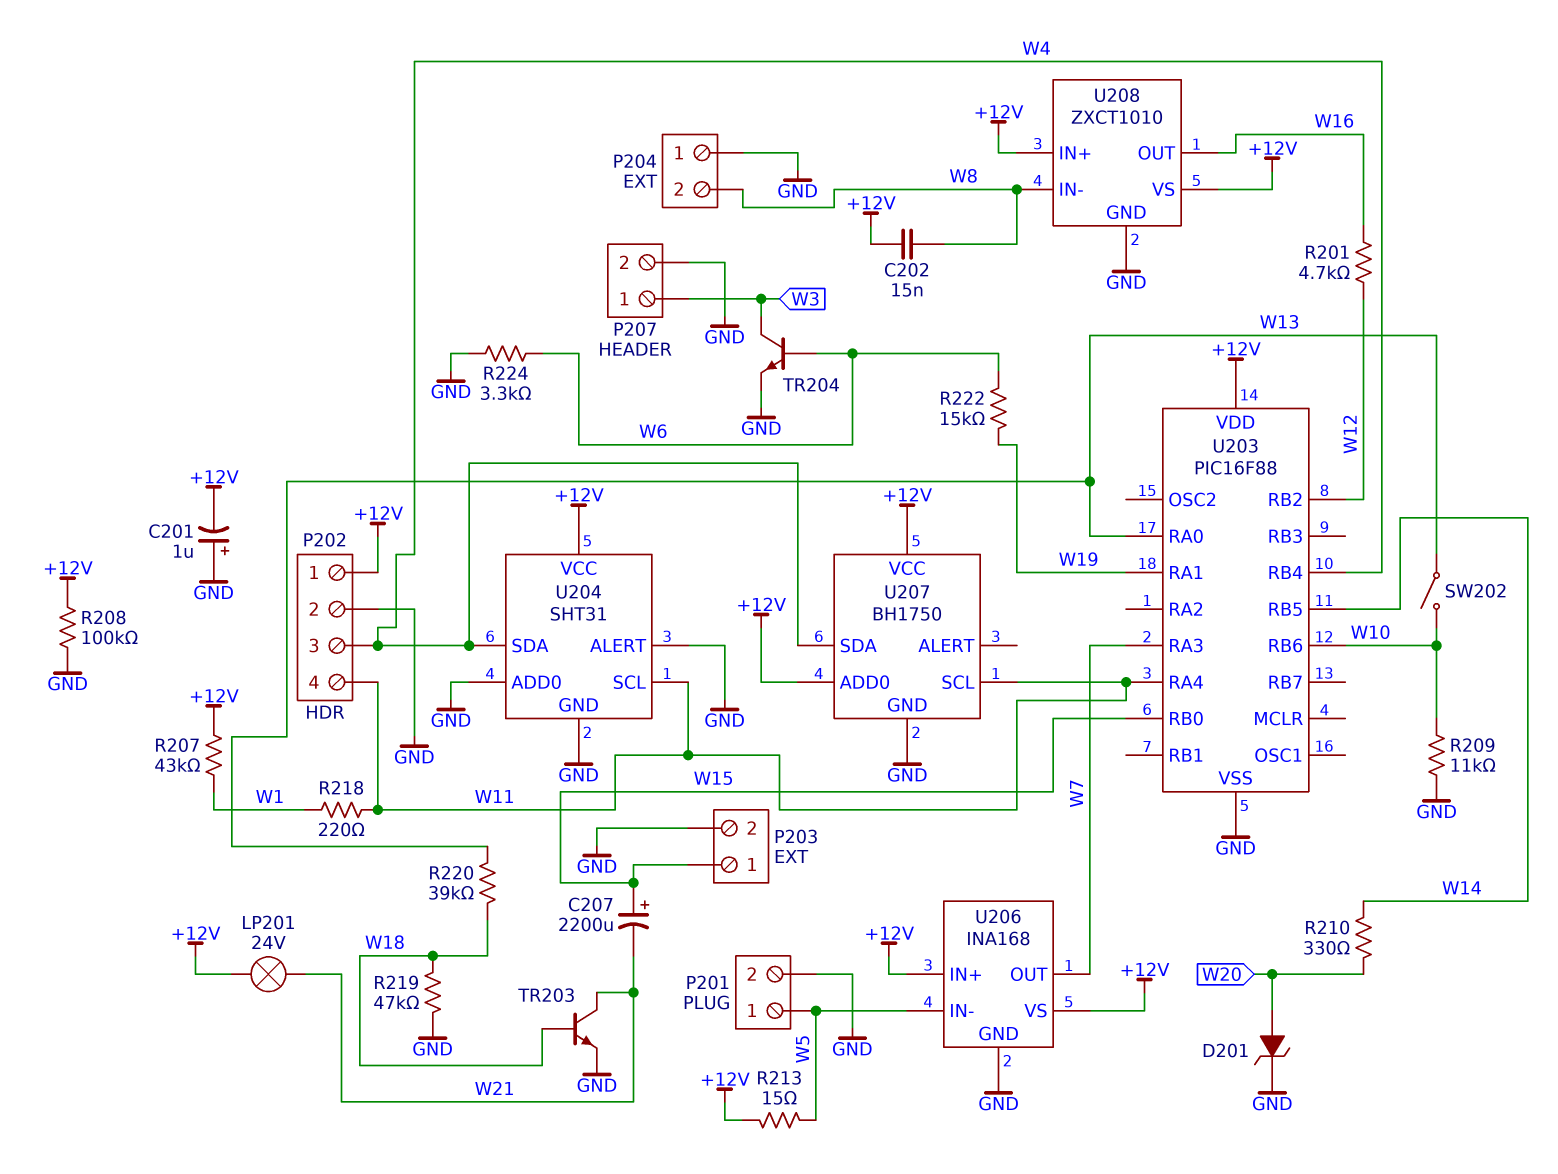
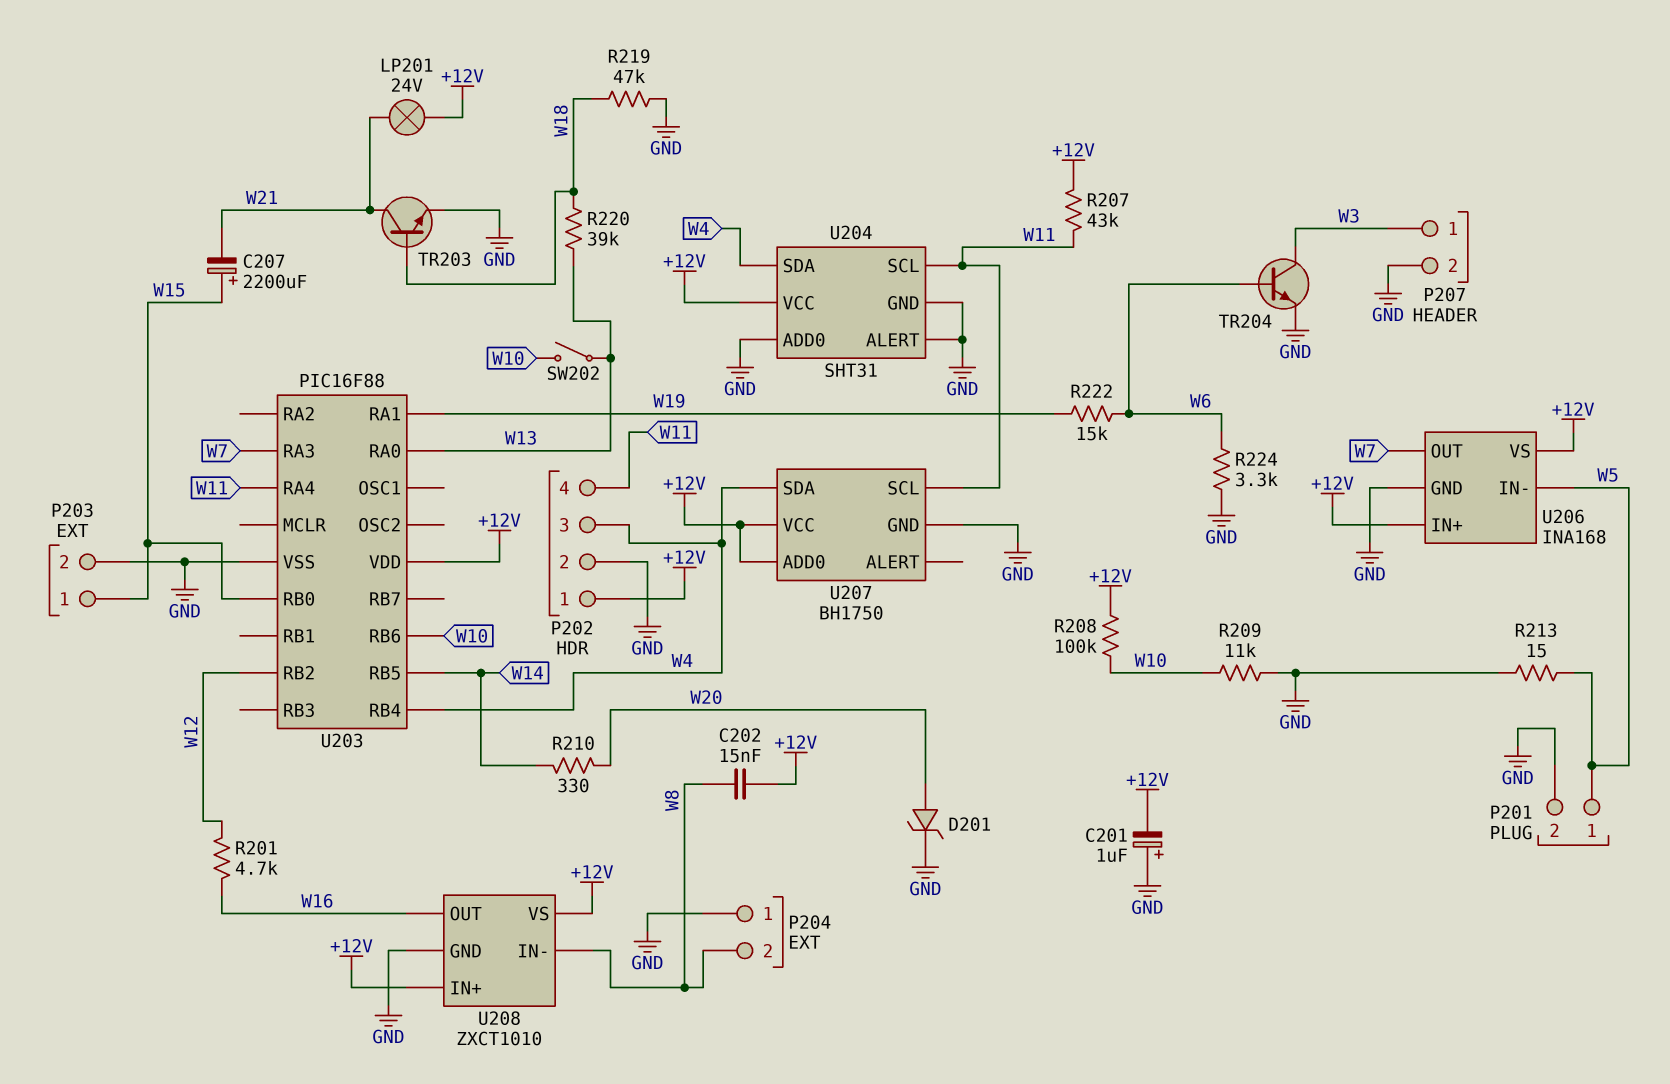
R207: 43k (+12V, W1) -> 43k (+12V, W11)
R208: 100k (+12V, GND) -> 100k (+12V, W10)
R213: 15 (+12V, W5) -> 15 (GND, W5)
R218: 220 (W1, W11) -> none

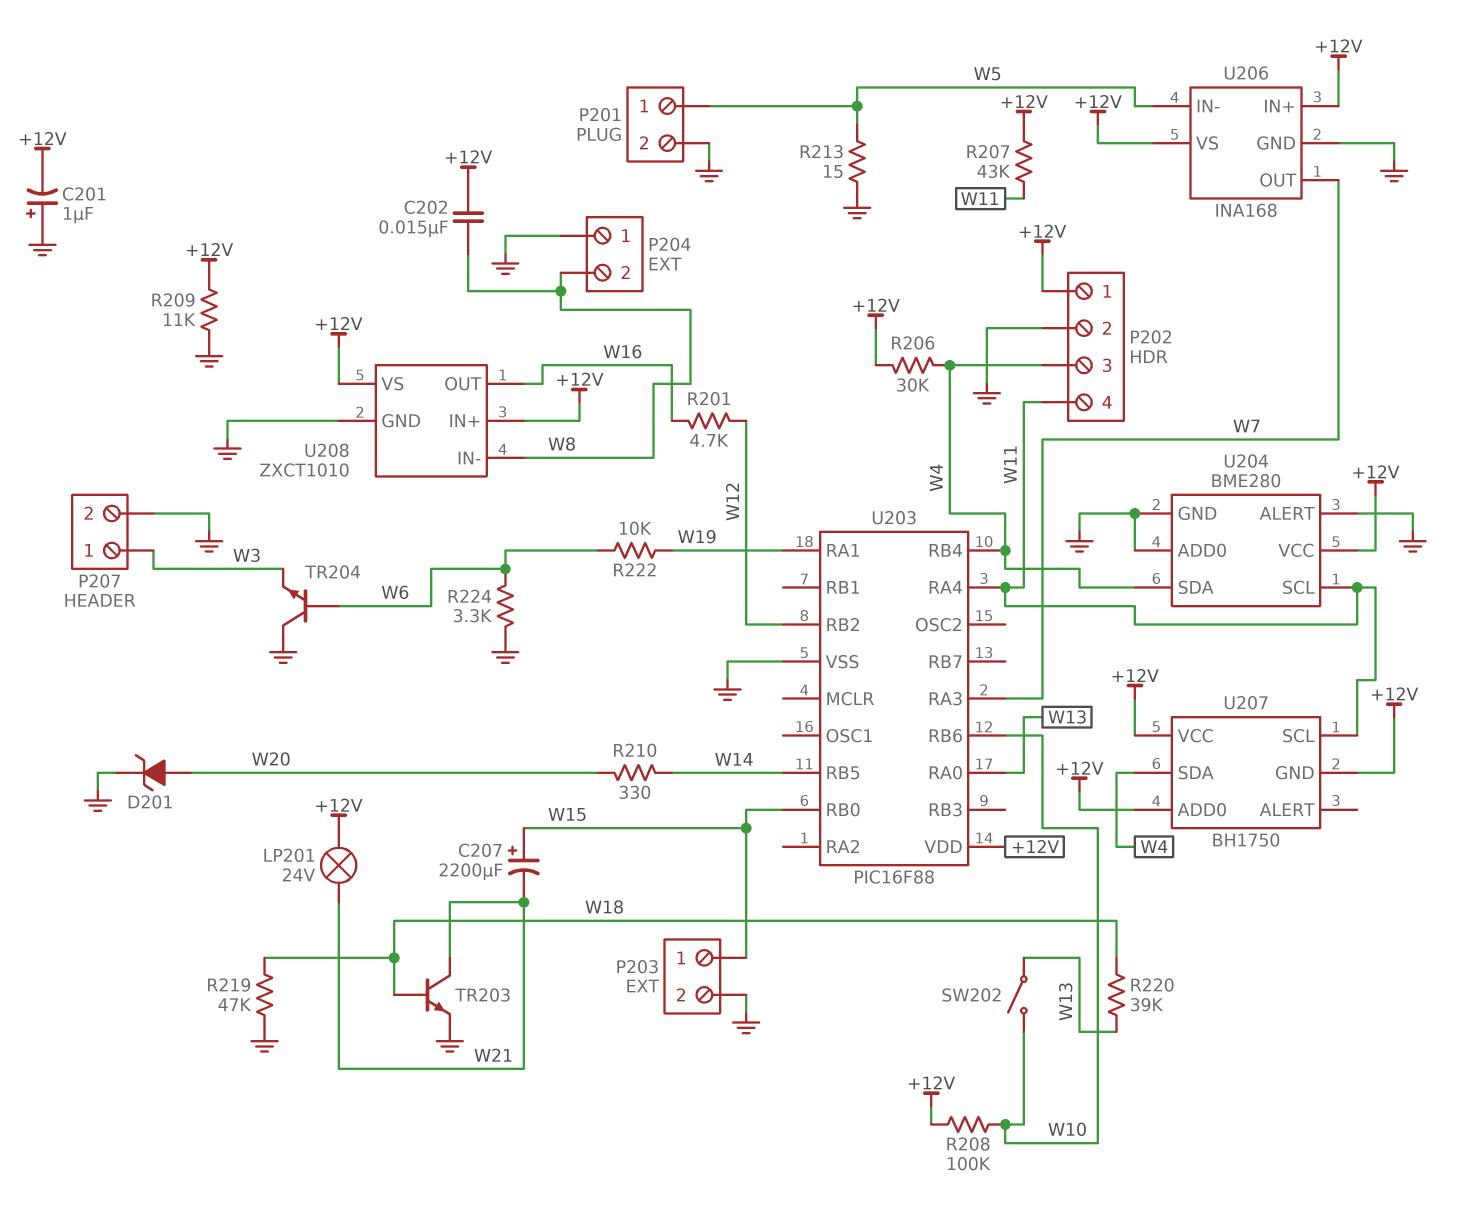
R206: none -> 30k (+12V, W4)
R209: 11k (GND, W10) -> 11k (+12V, GND)
R222: 15k (W6, W19) -> 10k (W6, W19)
TR204: NPN (B W6, C W3, E GND) -> NPN (B W6, C GND, E W3)
U204: SHT31 -> BME280
U207 pin GND: GND -> +12V

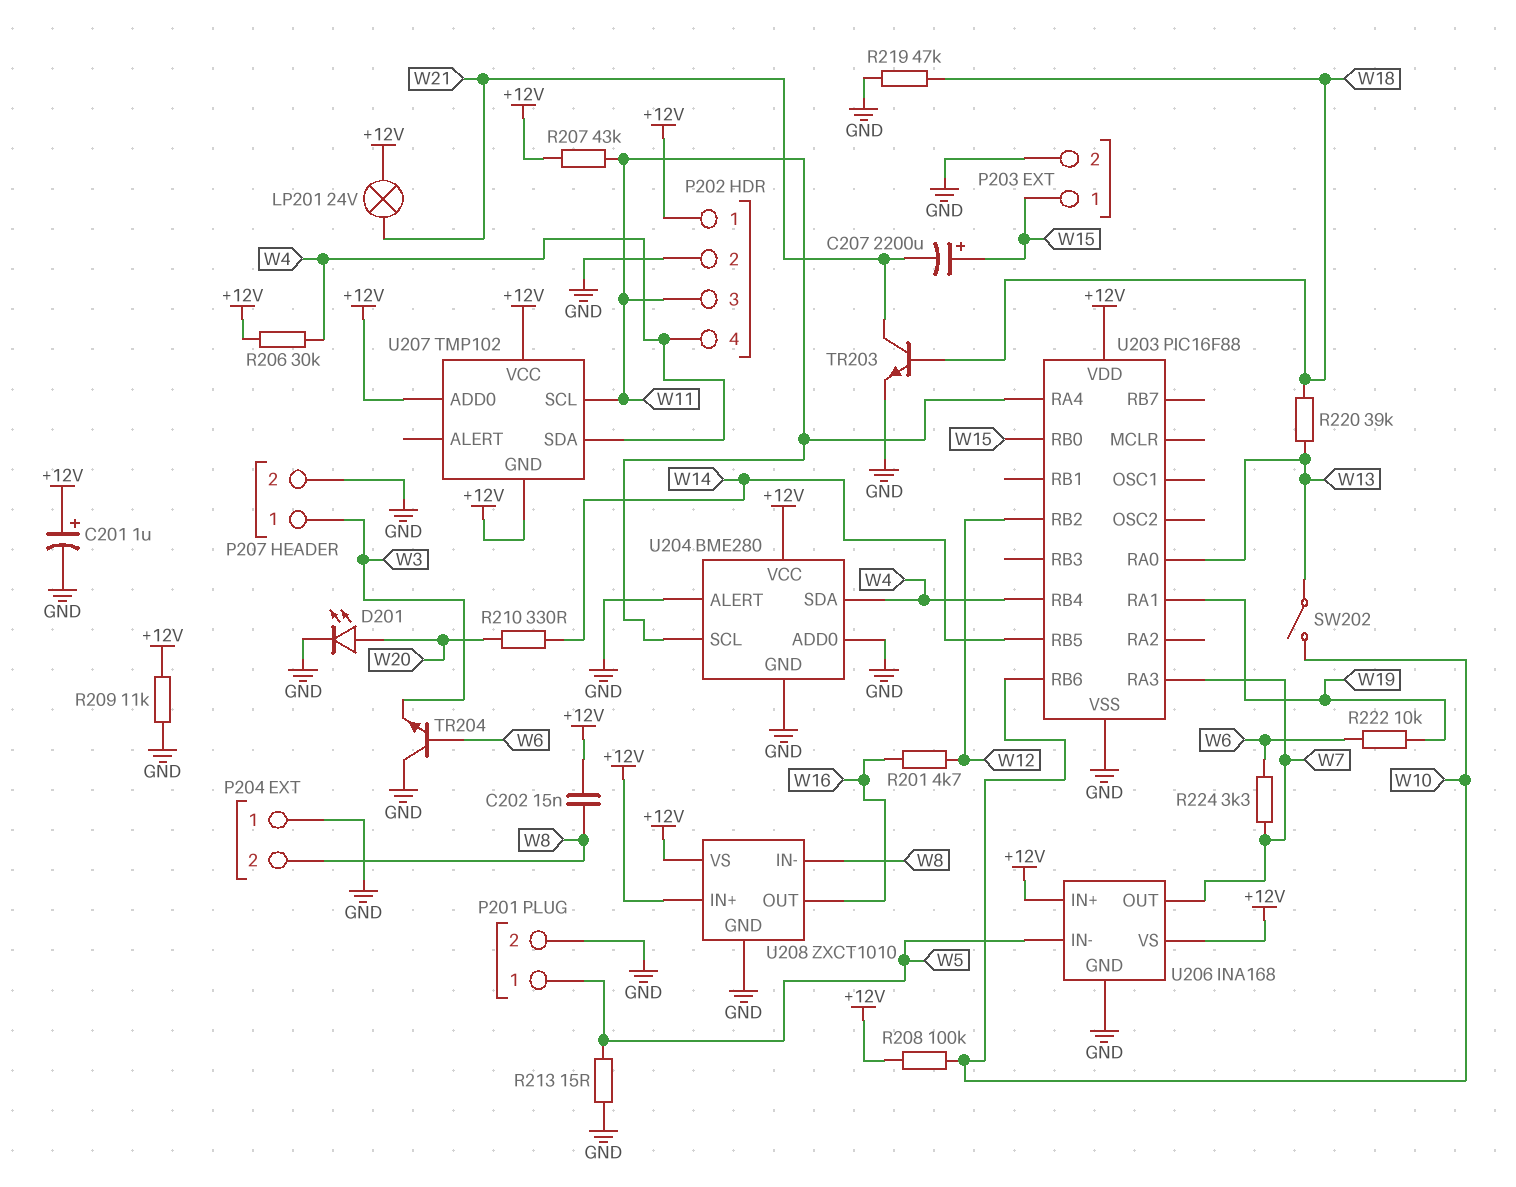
C201: 1uF (plus GND, minus +12V) -> 1uF (plus +12V, minus GND)
D201: zener (A W20, K GND) -> LED (A W20, K GND)
P202 pin 3: W4 -> W11
P202 pin 4: W11 -> W4
R224: 3.3k (GND, W6) -> 3.3k (W6, W7)
U207: BH1750 -> TMP102

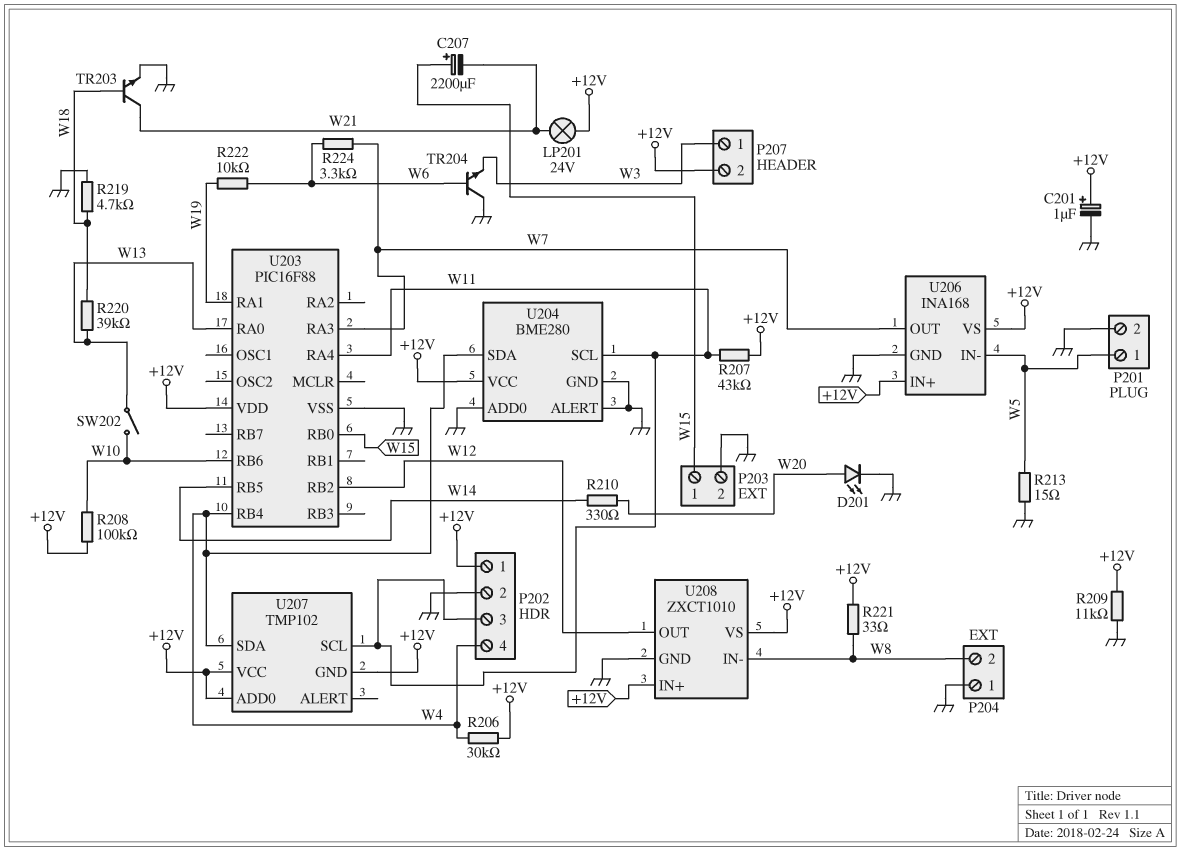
C202: 15nF (+12V, W8) -> none
P207 pin 2: GND -> +12V
R201: 4.7k (W12, W16) -> none
R219: 47k (GND, W18) -> 4.7k (GND, W18)
R221: none -> 33 (+12V, W8)
U208 pin OUT: W16 -> W12

